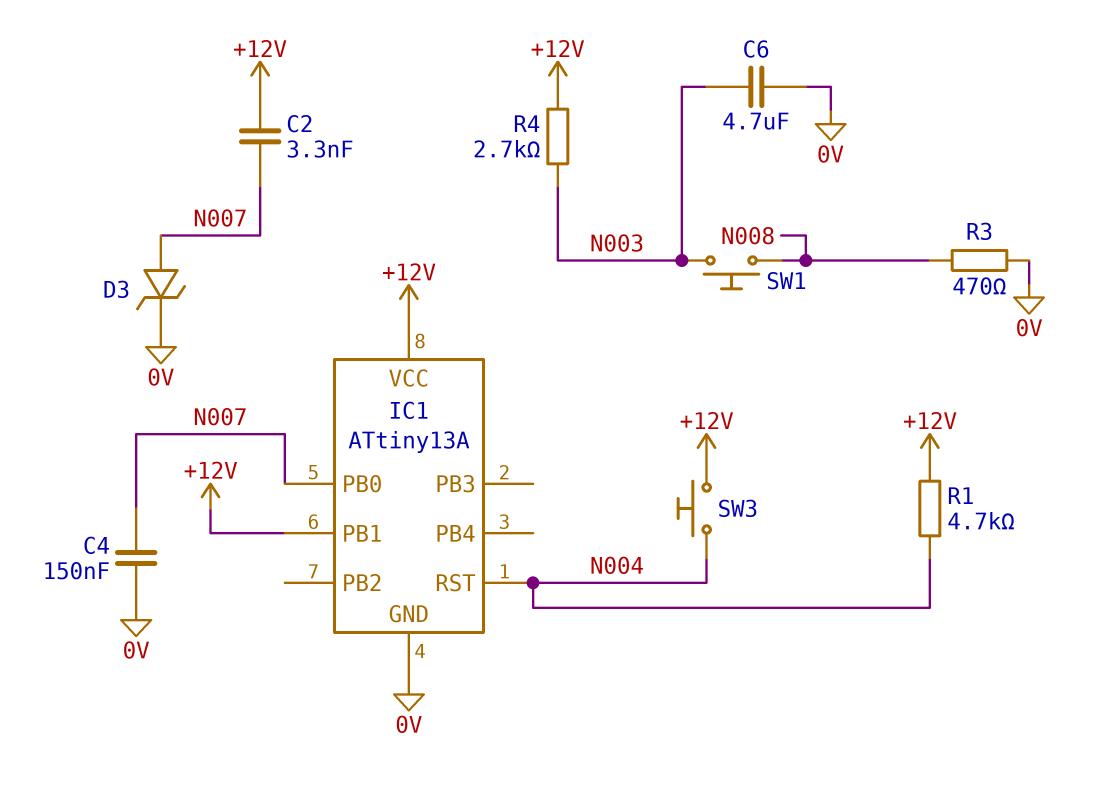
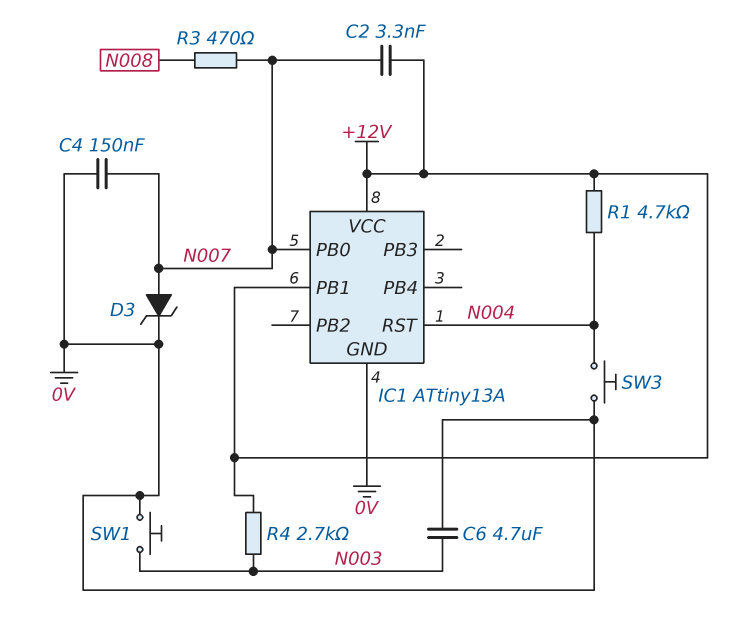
R3: 470 (0V, N008) -> 470 (N007, N008)
SW1: button (N003, N008) -> button (0V, N003)
SW3: button (+12V, N004) -> button (0V, N004)

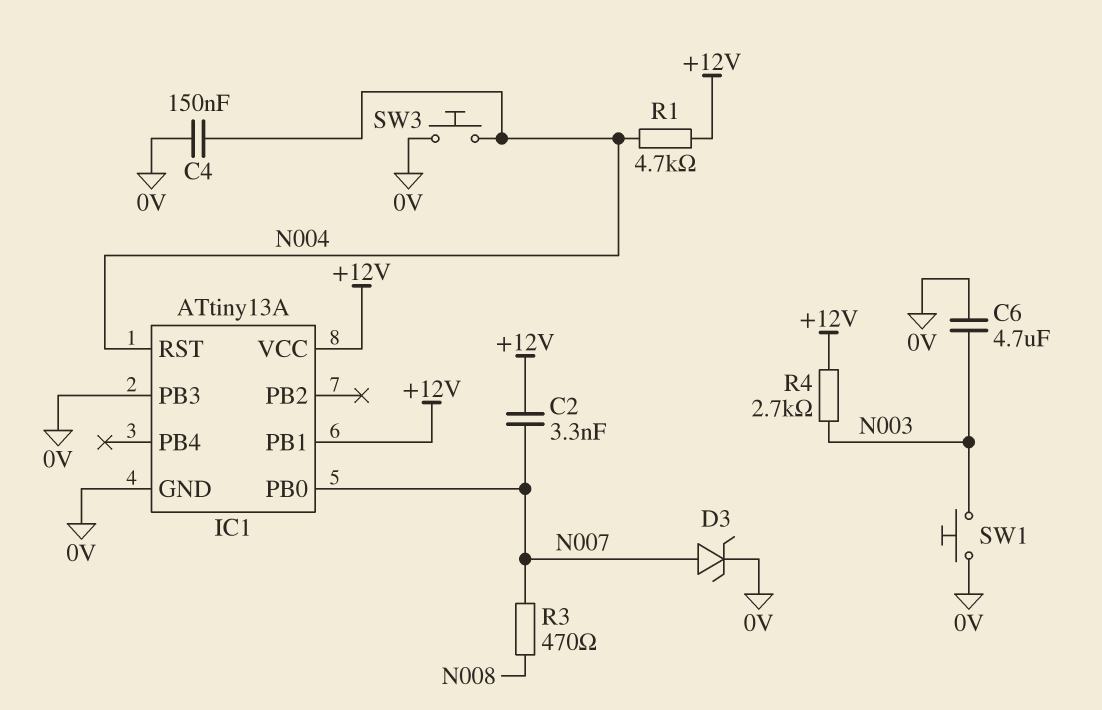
C4: 150nF (0V, N007) -> 150nF (0V, N004)
IC1 pin PB3: none -> 0V

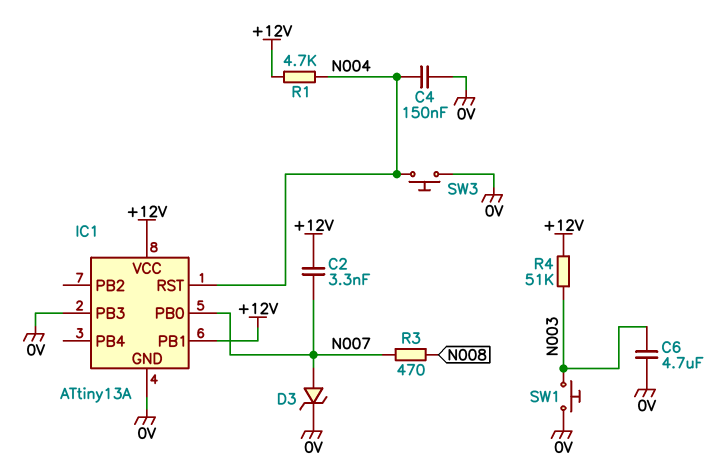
R4: 2.7k (+12V, N003) -> 51k (+12V, N003)

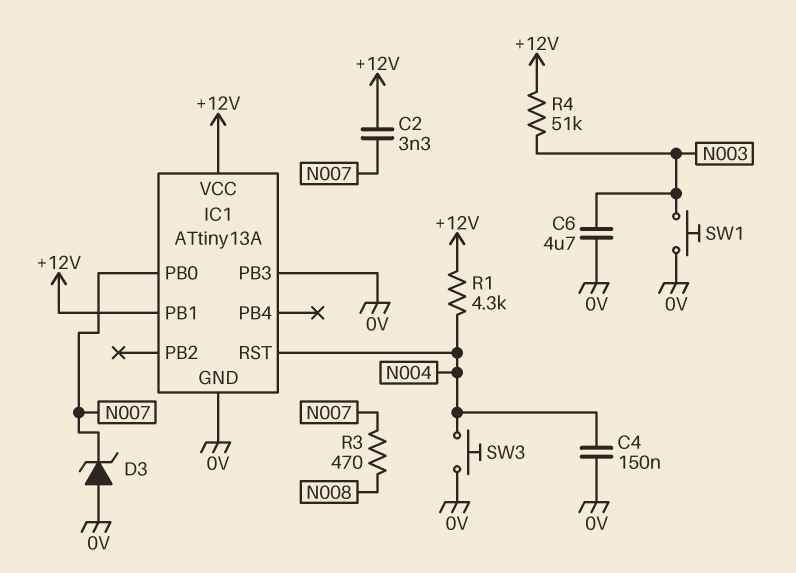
D3: zener (A N007, K 0V) -> zener (A 0V, K N007)
R1: 4.7k (+12V, N004) -> 4.3k (+12V, N004)

